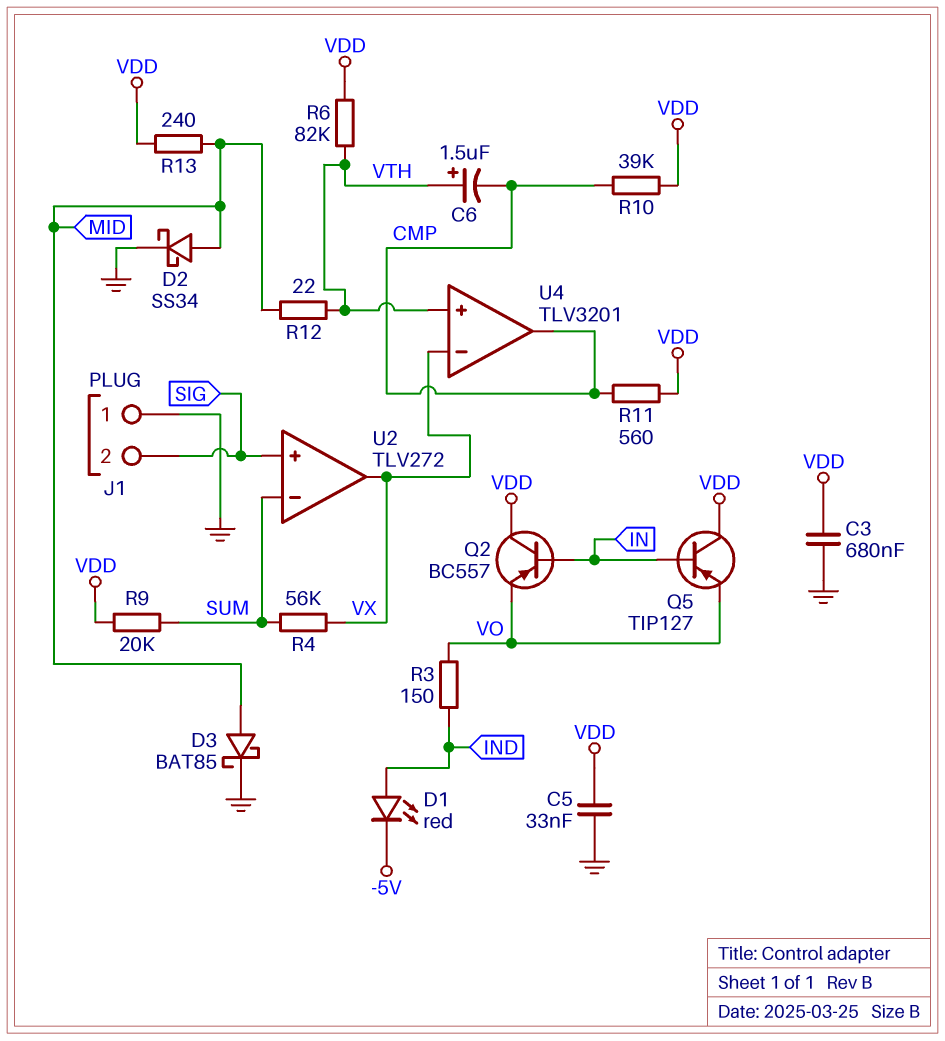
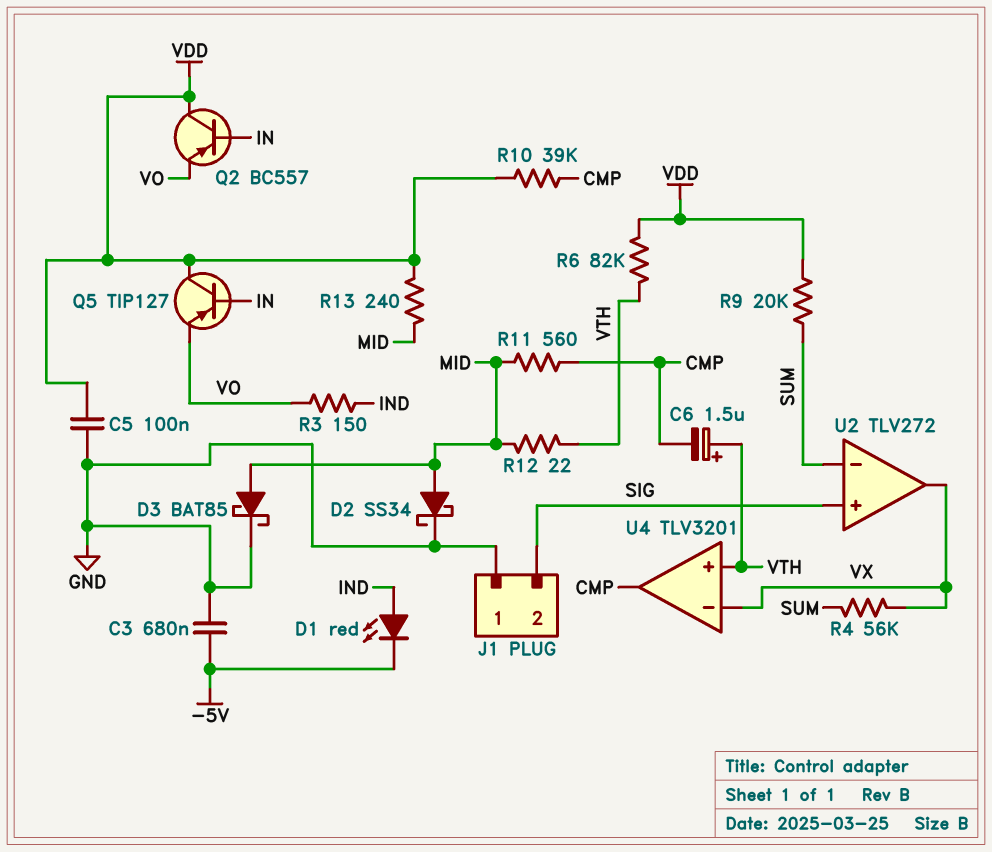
C3: 680nF (GND, VDD) -> 680nF (-5V, GND)
C5: 33nF (GND, VDD) -> 100nF (GND, VDD)
R11: 560 (CMP, VDD) -> 560 (CMP, MID)

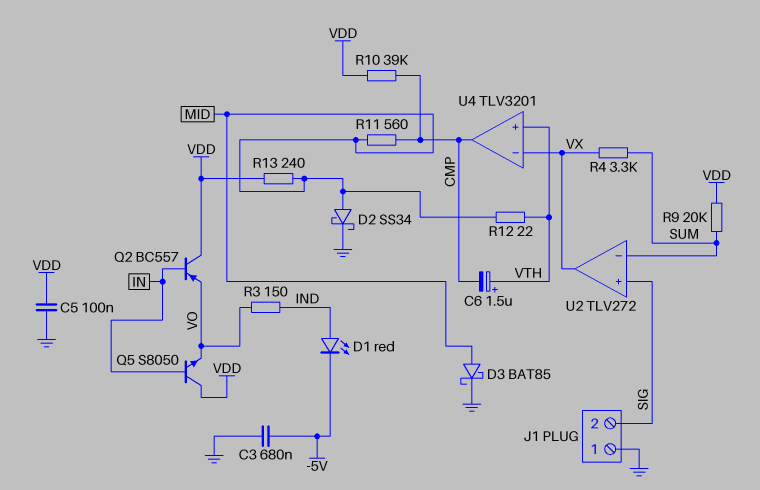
Q5: PNP TIP127 (B IN, C VDD, E VO) -> NPN S8050 (B IN, C VDD, E VO)
R4: 56k (SUM, VX) -> 3.3k (SUM, VX)
R6: 82k (VDD, VTH) -> none

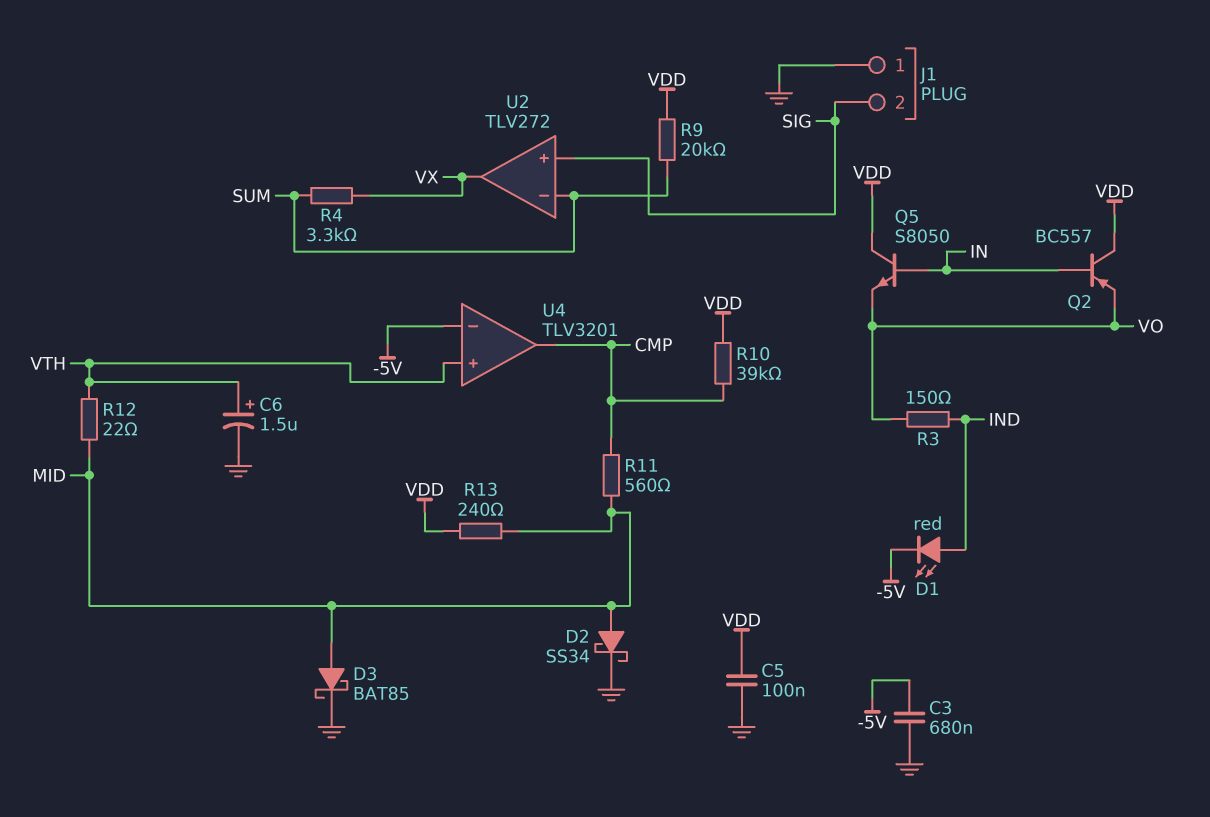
C6: 1.5uF (plus VTH, minus CMP) -> 1.5uF (plus VTH, minus GND)
U4 pin in-: VX -> -5V

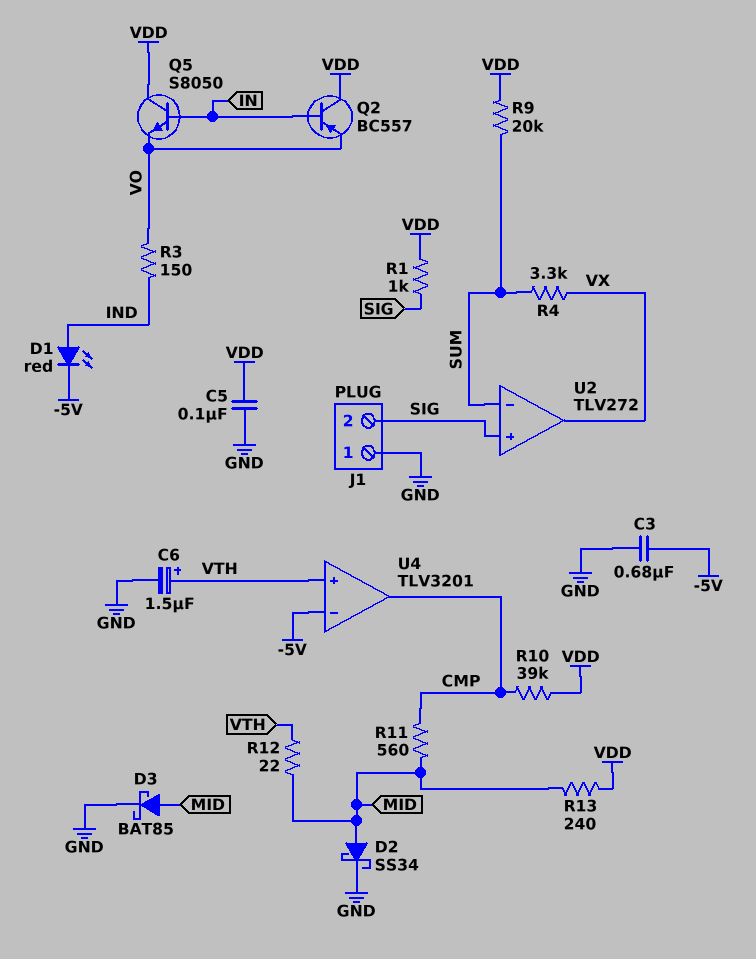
R1: none -> 1k (SIG, VDD)

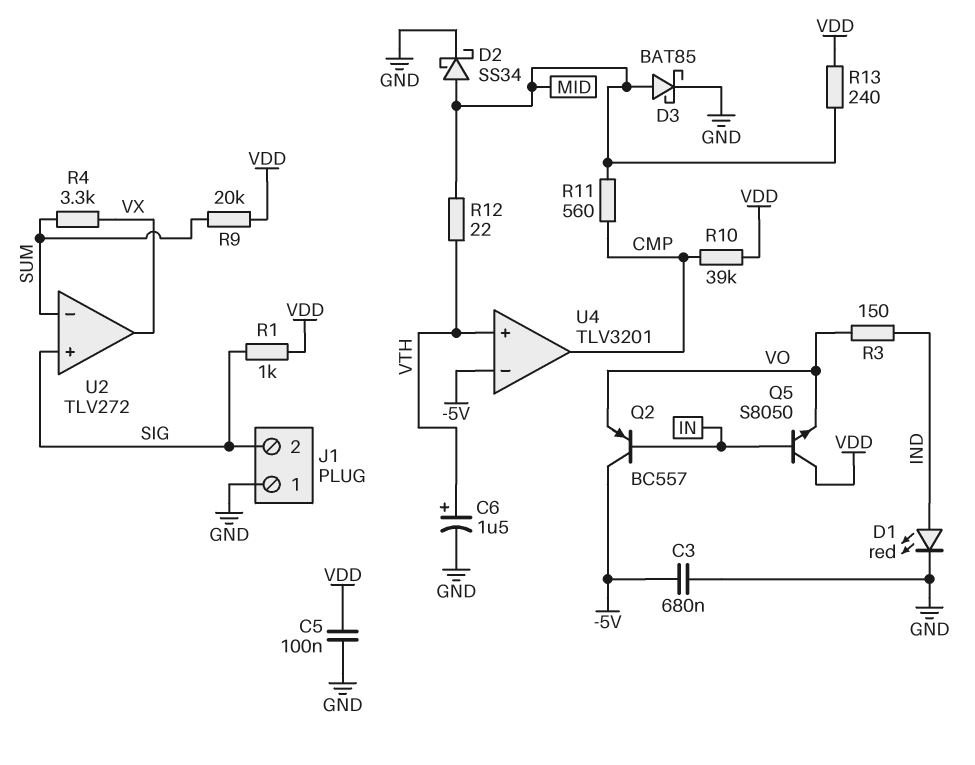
D1: LED red (A IND, K -5V) -> LED red (A IND, K GND)
Q2: PNP BC557 (B IN, C VDD, E VO) -> PNP BC557 (B IN, C -5V, E VO)

